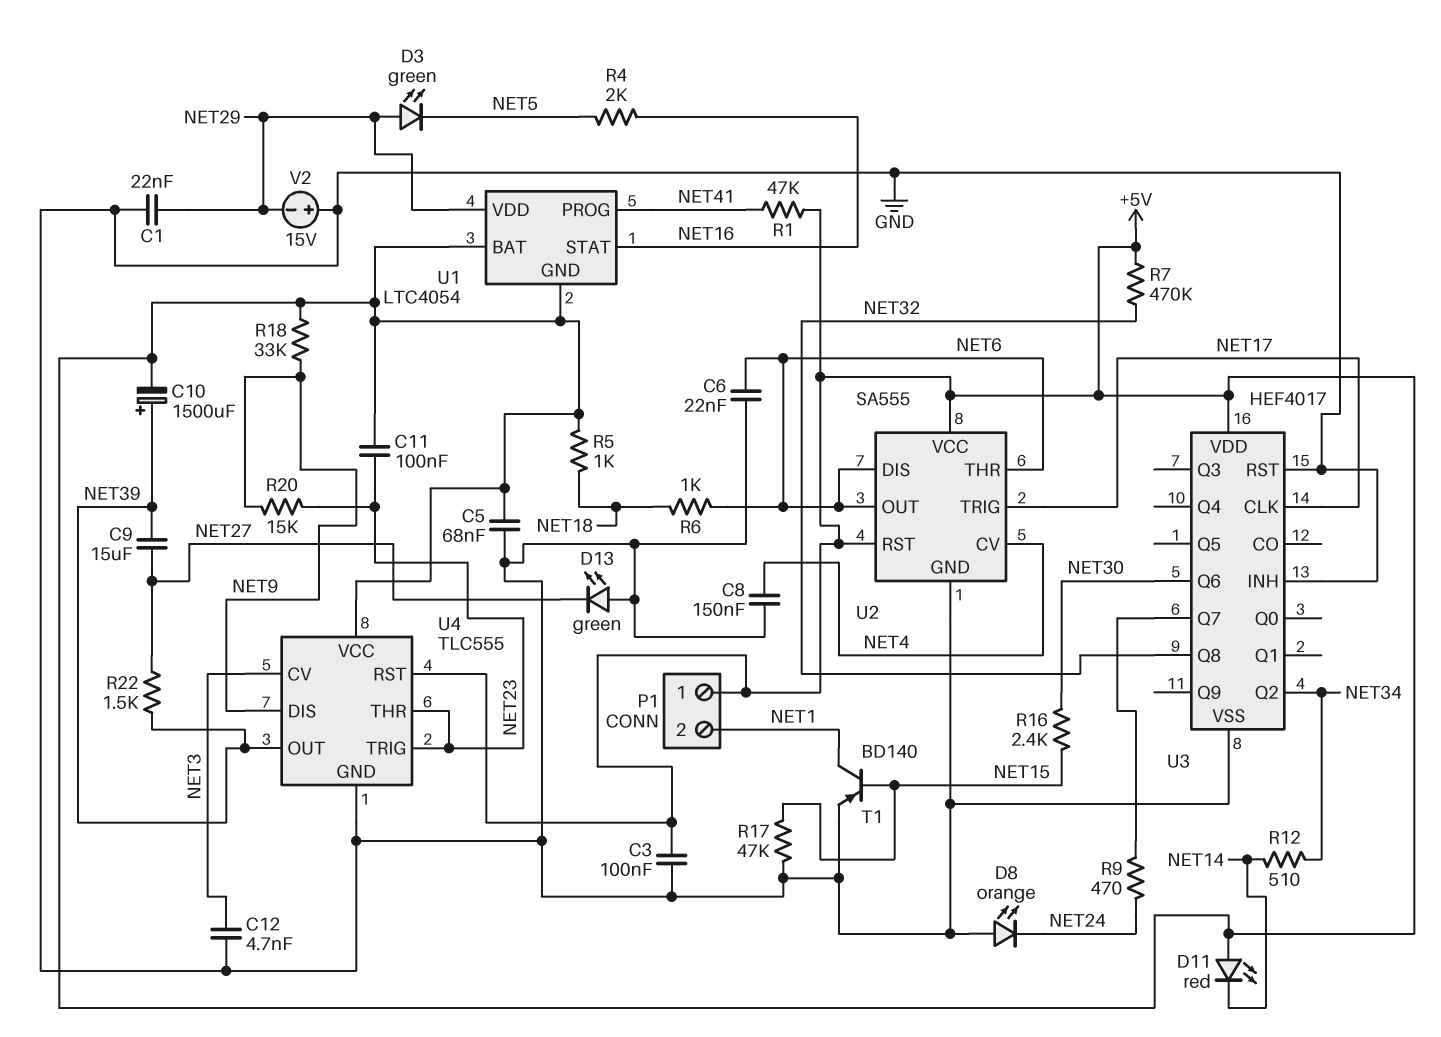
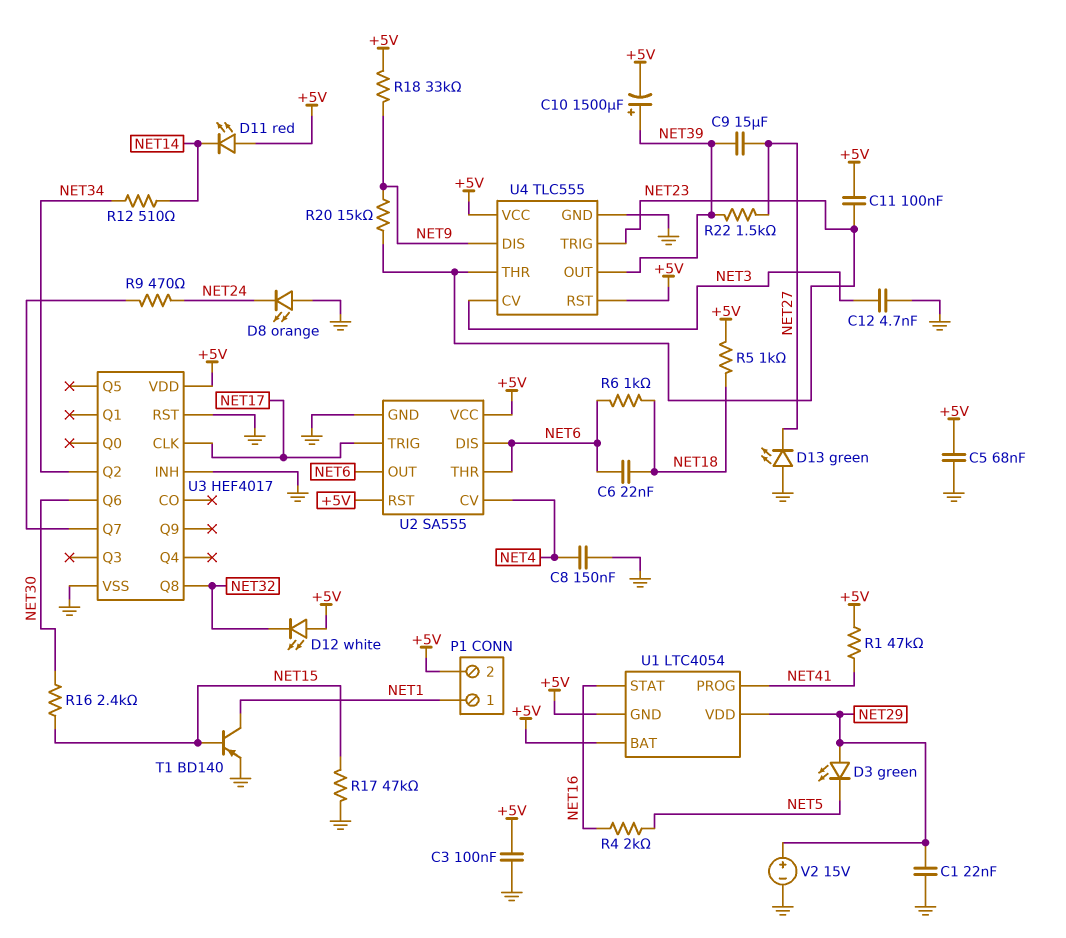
C6: 22nF (GND, NET6) -> 22nF (NET6, NET18)
D12: none -> LED white (A +5V, K NET32)
P1 pin 1: +5V -> NET1
P1 pin 2: NET1 -> +5V
R7: 470k (+5V, NET32) -> none
V2: 15V (plus GND, minus NET29) -> 15V (plus NET29, minus GND)

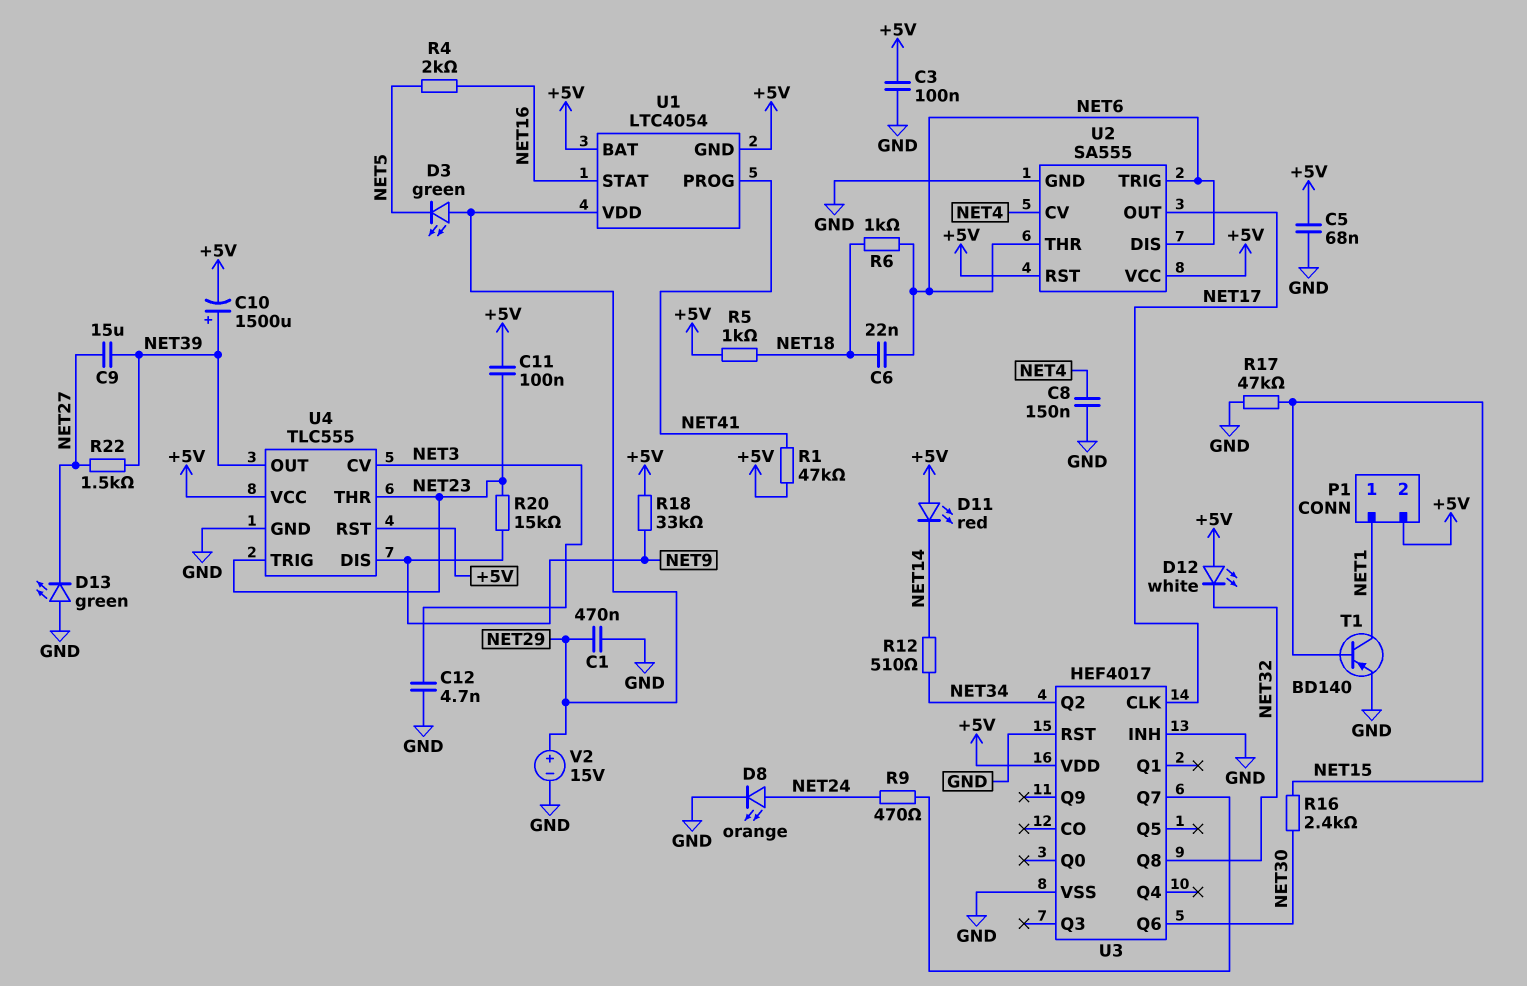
C1: 22nF (GND, NET29) -> 470nF (GND, NET29)
D8: LED orange (A GND, K NET24) -> LED orange (A NET24, K GND)
U2 pin OUT: NET6 -> NET17
U2 pin TRIG: NET17 -> NET6

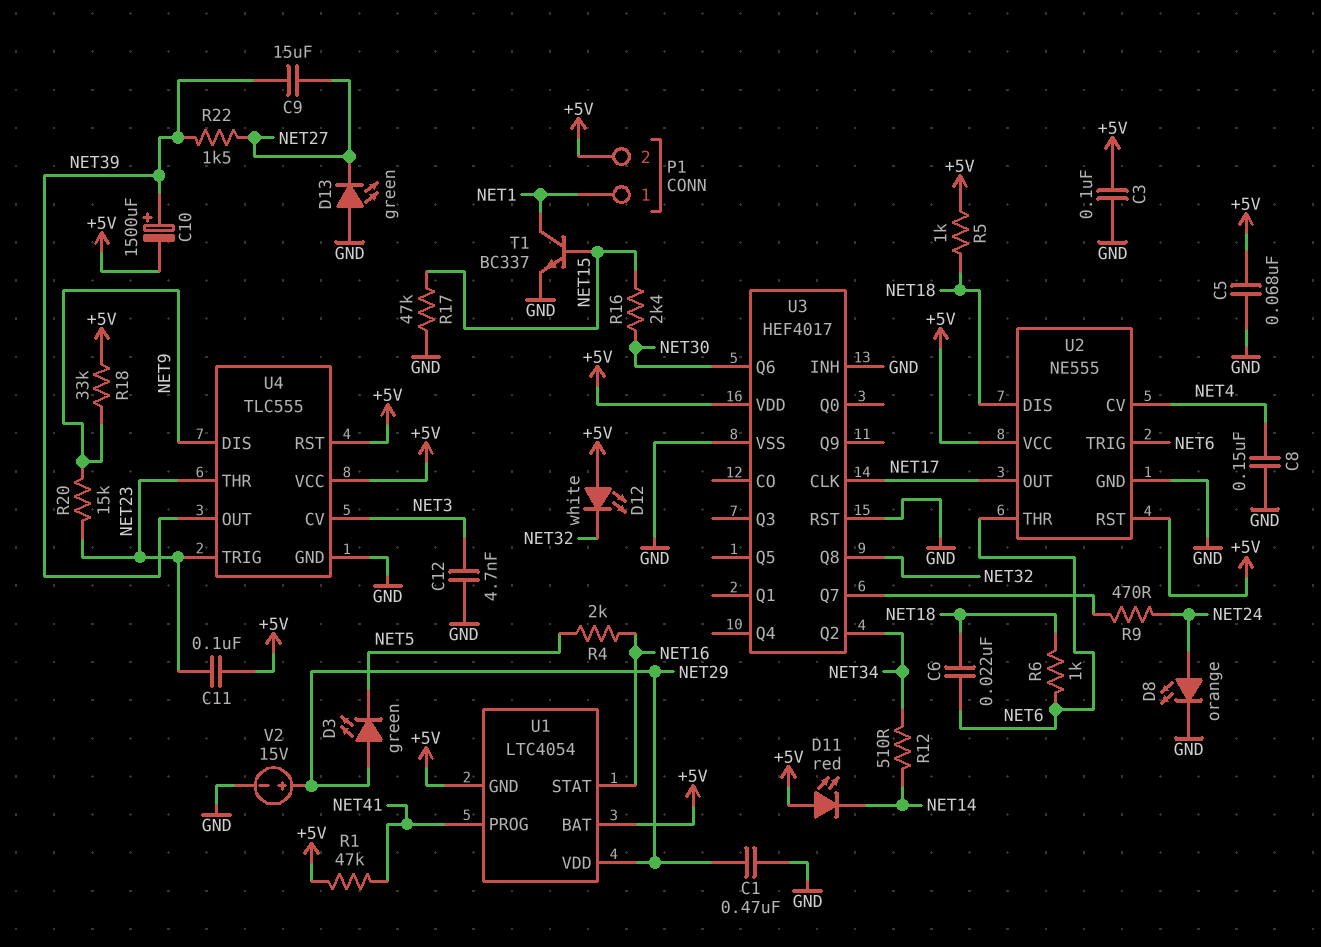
T1: PNP BD140 (B NET15, C NET1, E GND) -> NPN BC337 (B NET15, C NET1, E GND)
U2: SA555 -> NE555
U2 pin DIS: NET6 -> NET18

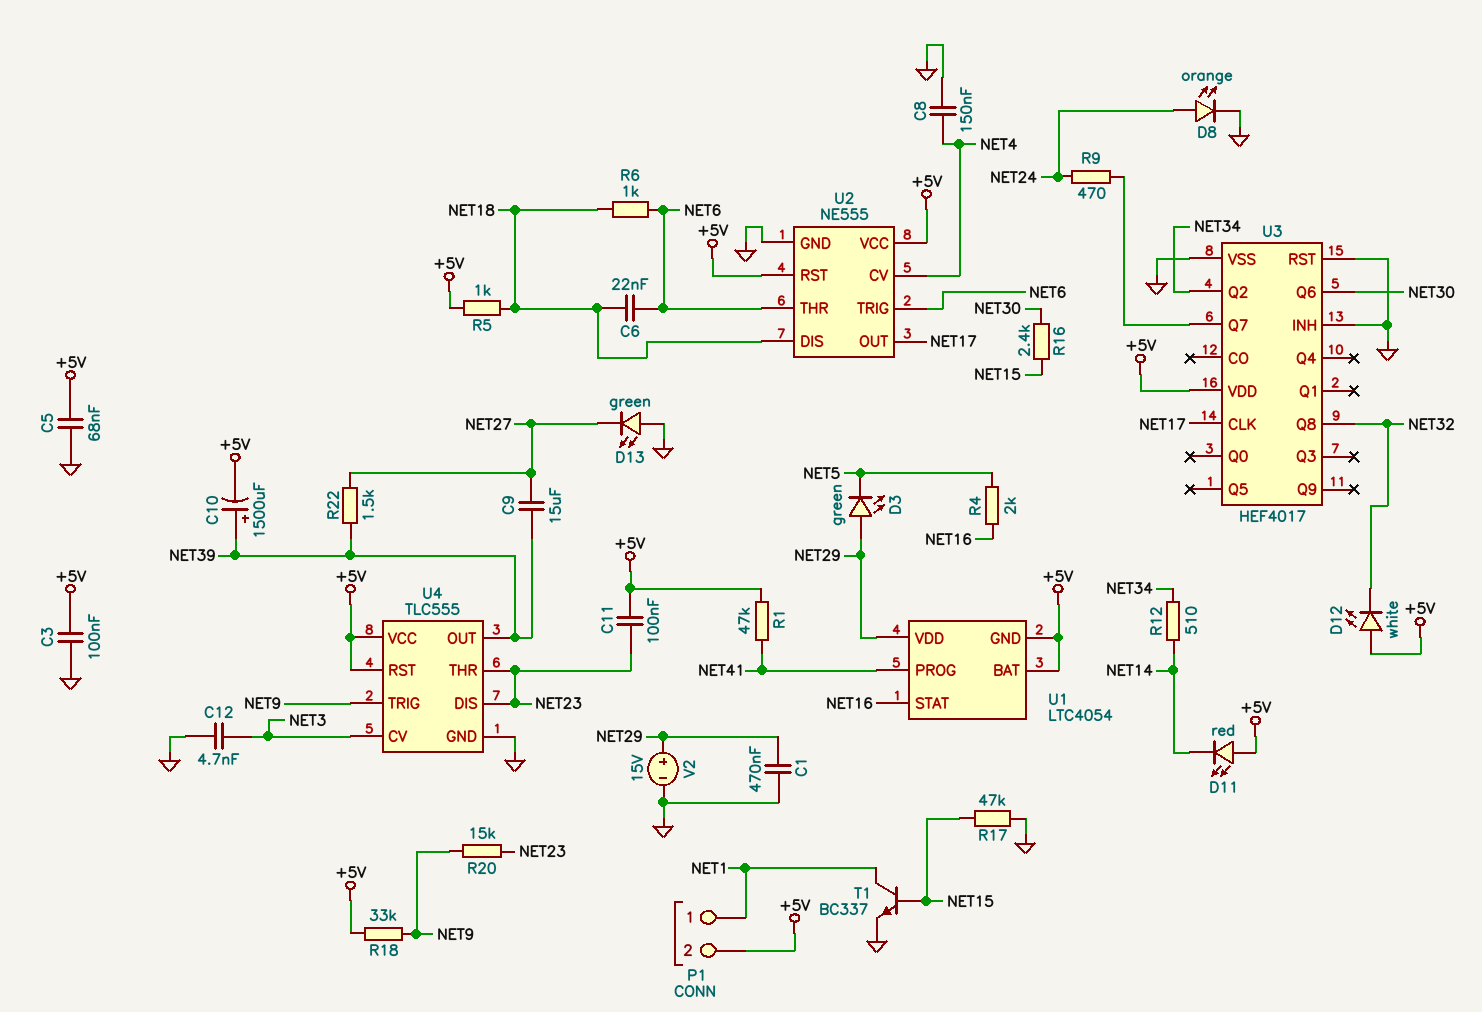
U4 pin DIS: NET9 -> NET23
U4 pin TRIG: NET23 -> NET9

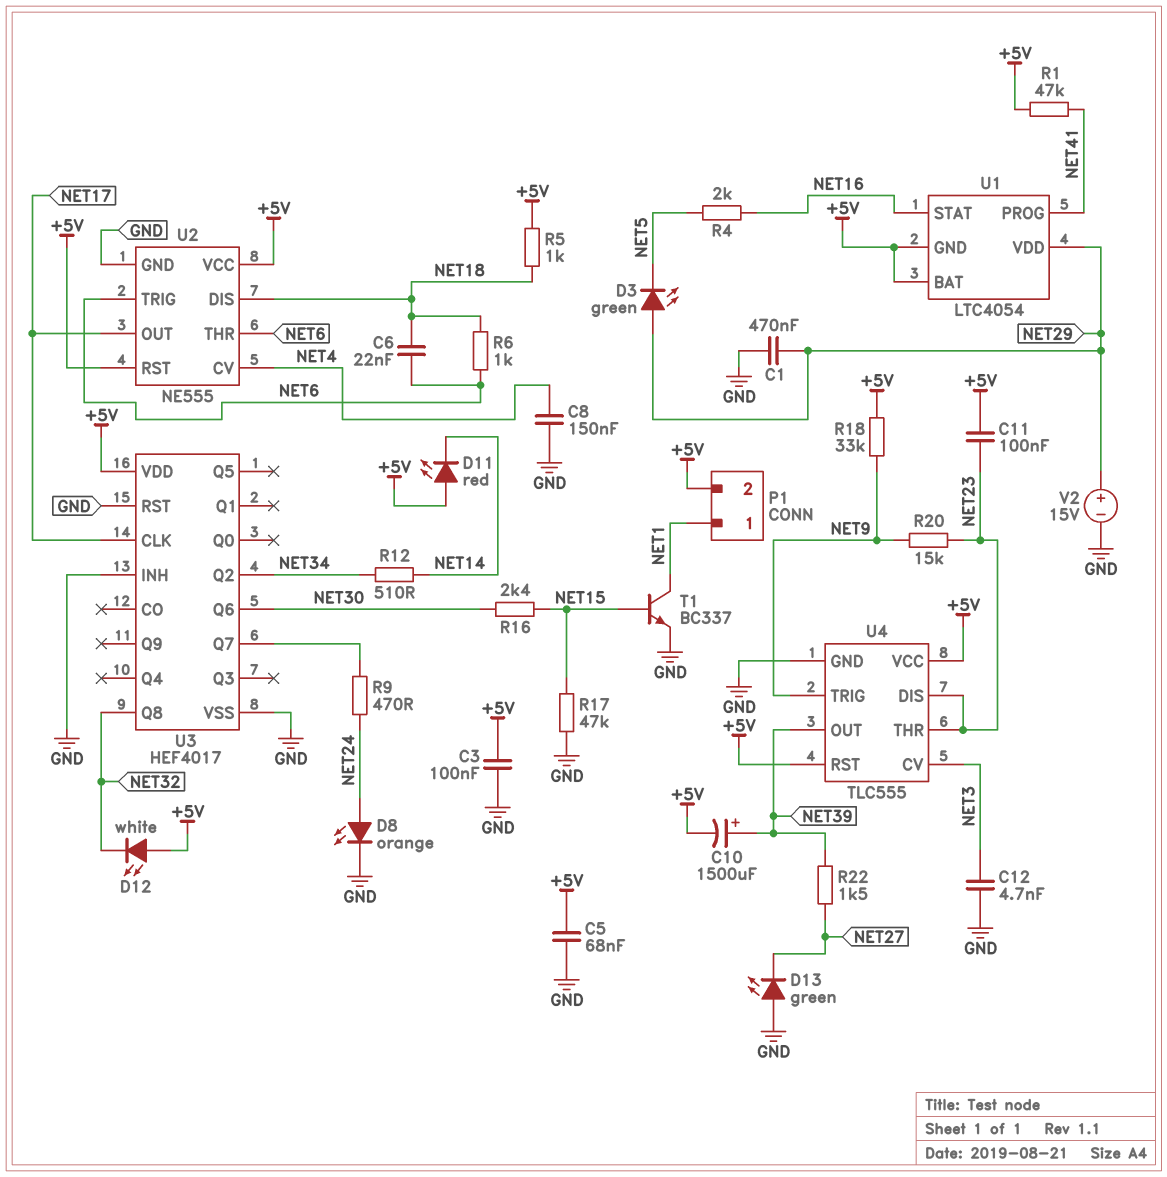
C9: 15uF (NET27, NET39) -> none

